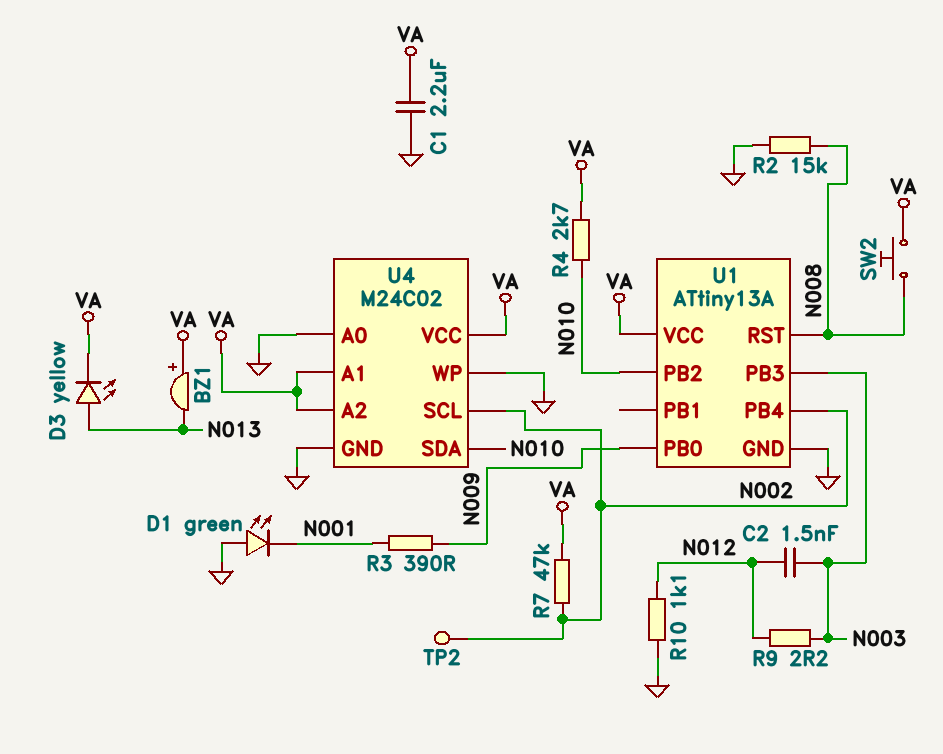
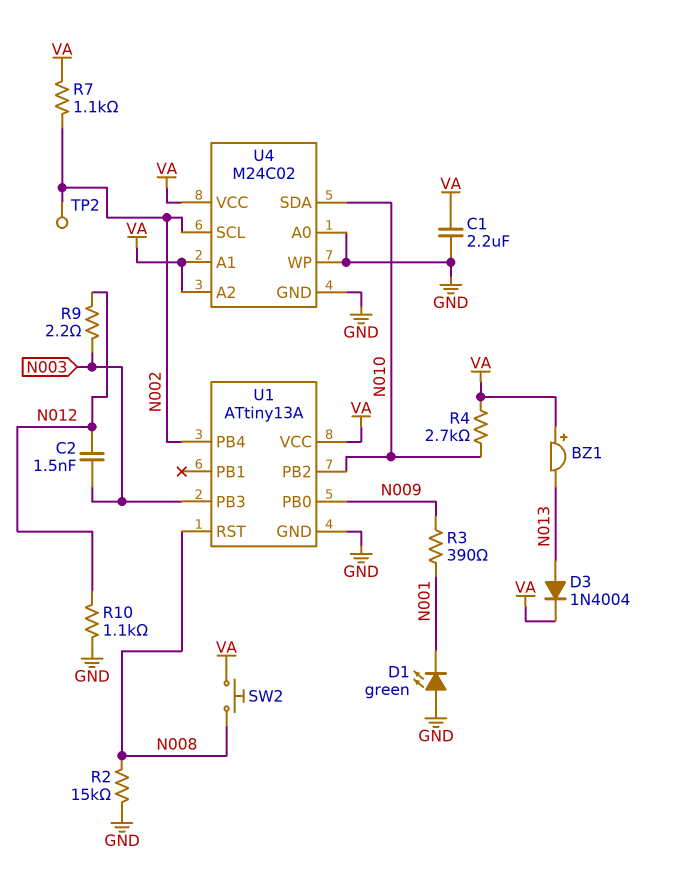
D3: LED yellow (A N013, K VA) -> diode 1N4004 (A N013, K VA)
R7: 47k (N002, VA) -> 1.1k (N002, VA)

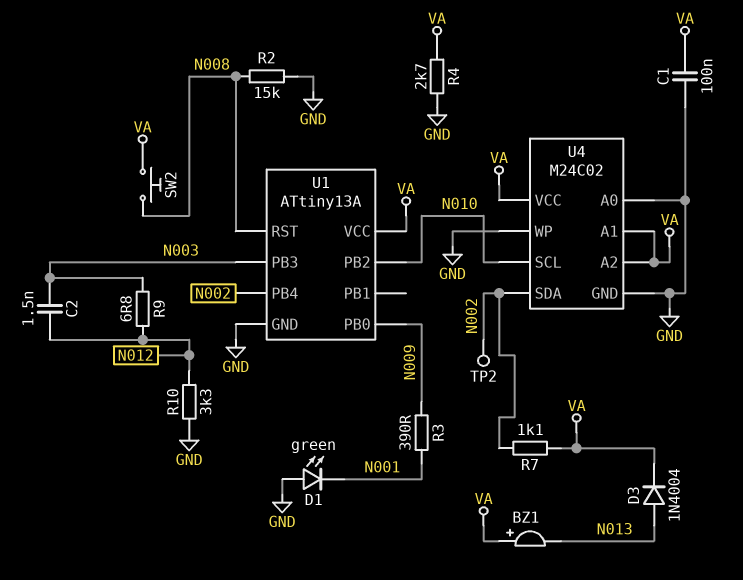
C1: 2.2uF (GND, VA) -> 100nF (GND, VA)
R4: 2.7k (N010, VA) -> 2.7k (GND, VA)
R9: 2.2 (N003, N012) -> 6.8 (N003, N012)
R10: 1.1k (GND, N012) -> 3.3k (GND, N012)
U4 pin SCL: N002 -> N010
U4 pin SDA: N010 -> N002

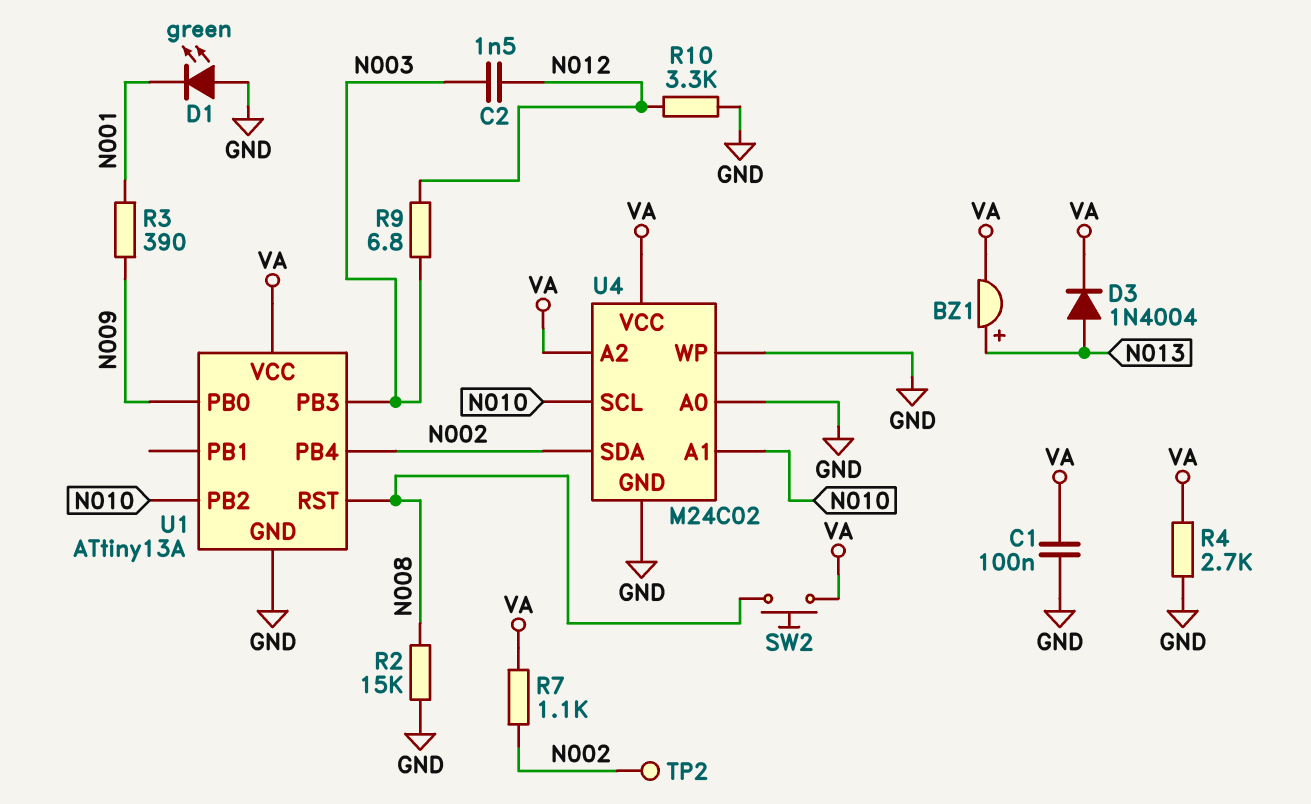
BZ1: buzzer (plus VA, minus N013) -> buzzer (plus N013, minus VA)
U4 pin A1: VA -> N010

